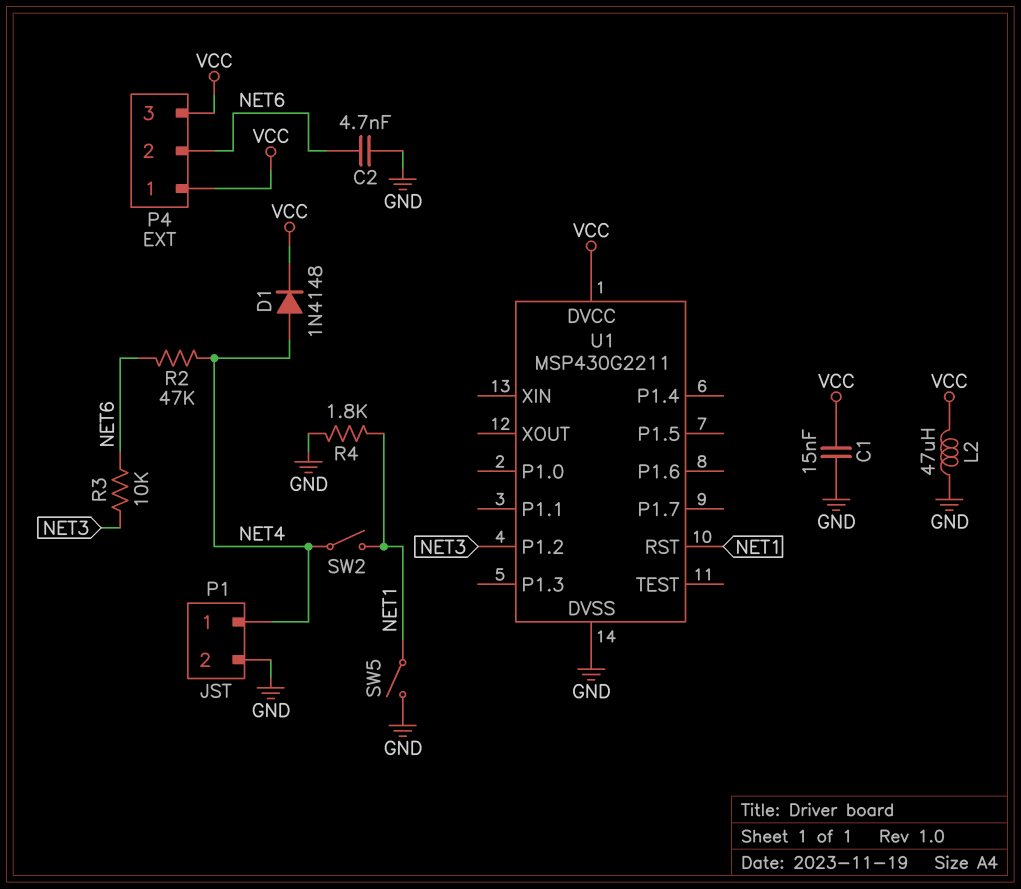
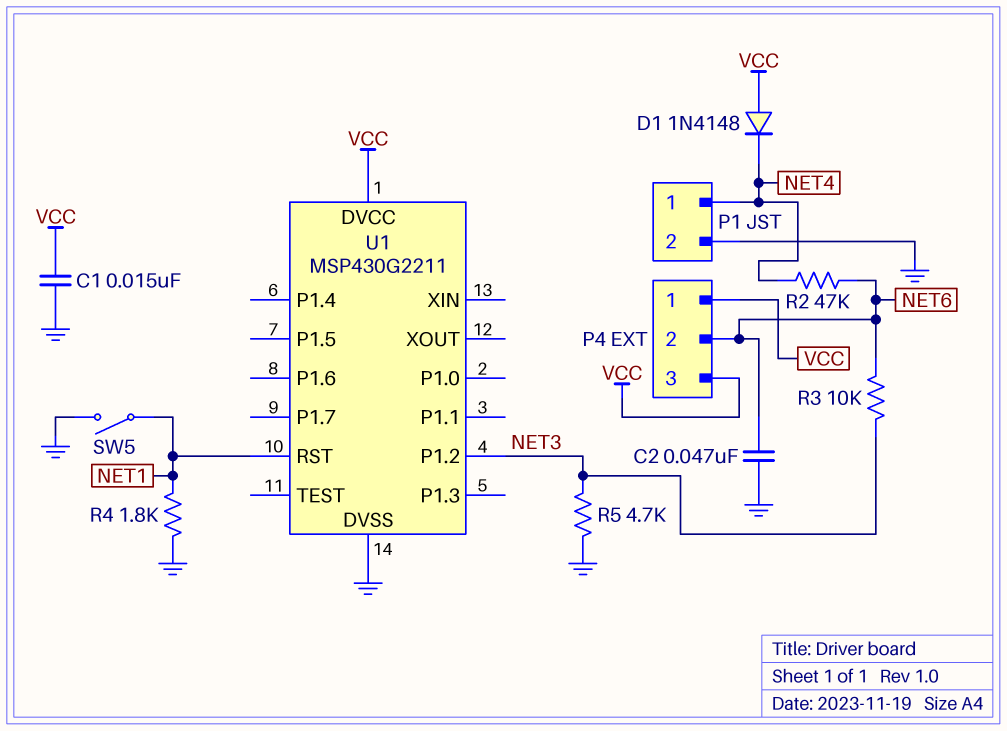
C2: 4.7nF (GND, NET6) -> 47nF (GND, NET6)
D1: diode 1N4148 (A NET4, K VCC) -> diode 1N4148 (A VCC, K NET4)
L2: 47uH (GND, VCC) -> none
R5: none -> 4.7k (GND, NET3)
SW2: switch (NET1, NET4) -> none

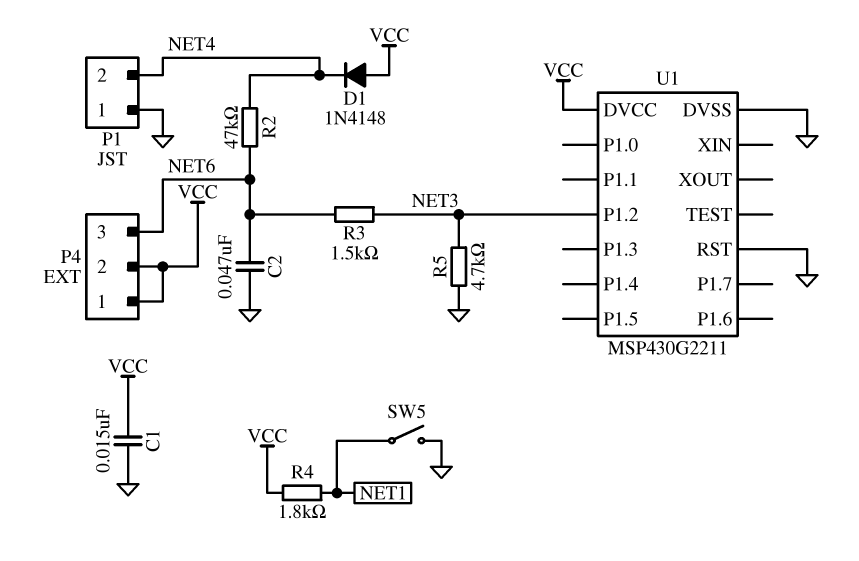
P1 pin 1: NET4 -> GND
P1 pin 2: GND -> NET4
P4 pin 2: NET6 -> VCC
P4 pin 3: VCC -> NET6
R3: 10k (NET3, NET6) -> 1.5k (NET3, NET6)
R4: 1.8k (GND, NET1) -> 1.8k (NET1, VCC)
U1 pin RST: NET1 -> GND

